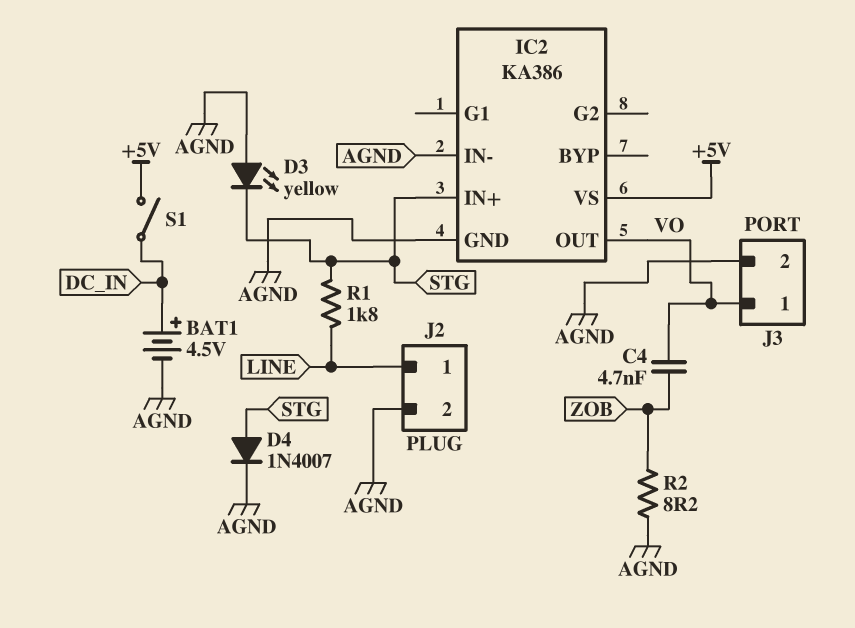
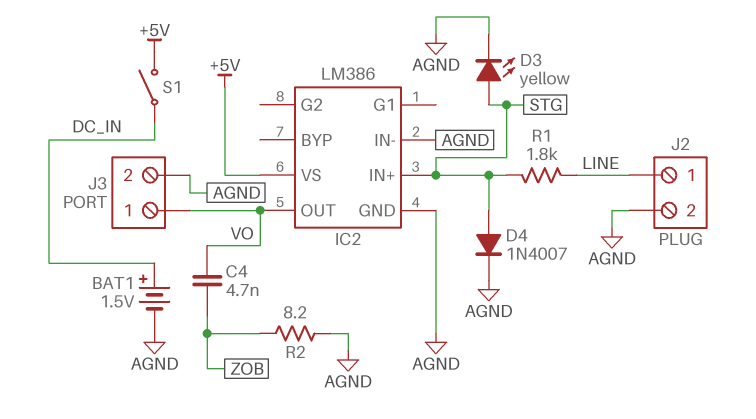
BAT1: 4.5V (plus DC_IN, minus AGND) -> 1.5V (plus DC_IN, minus AGND)
D3: LED yellow (A AGND, K STG) -> LED yellow (A STG, K AGND)
IC2: KA386 -> LM386

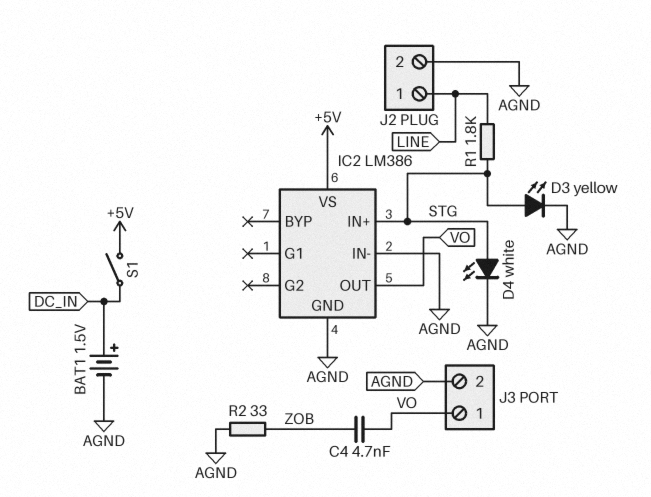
D4: diode 1N4007 (A STG, K AGND) -> LED white (A STG, K AGND)
R2: 8.2 (AGND, ZOB) -> 33 (AGND, ZOB)

